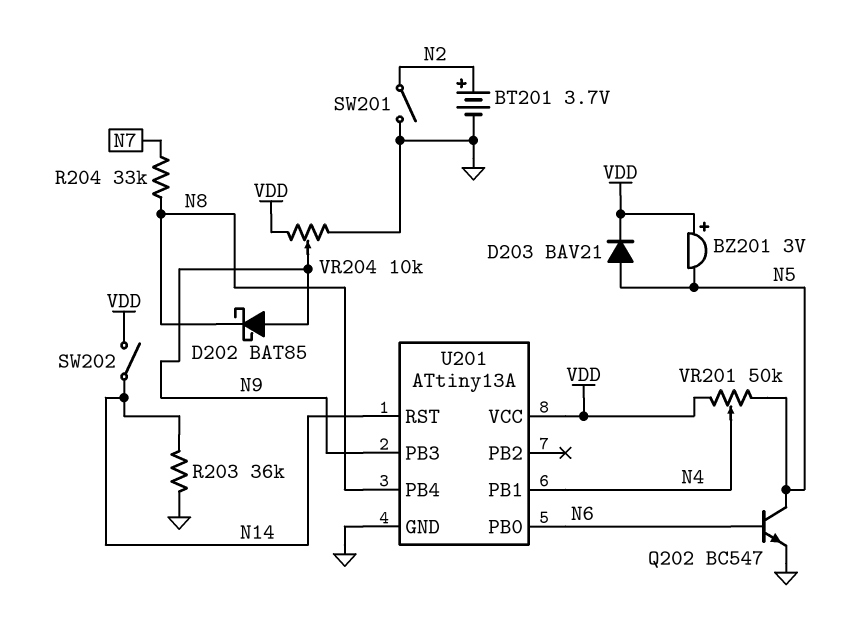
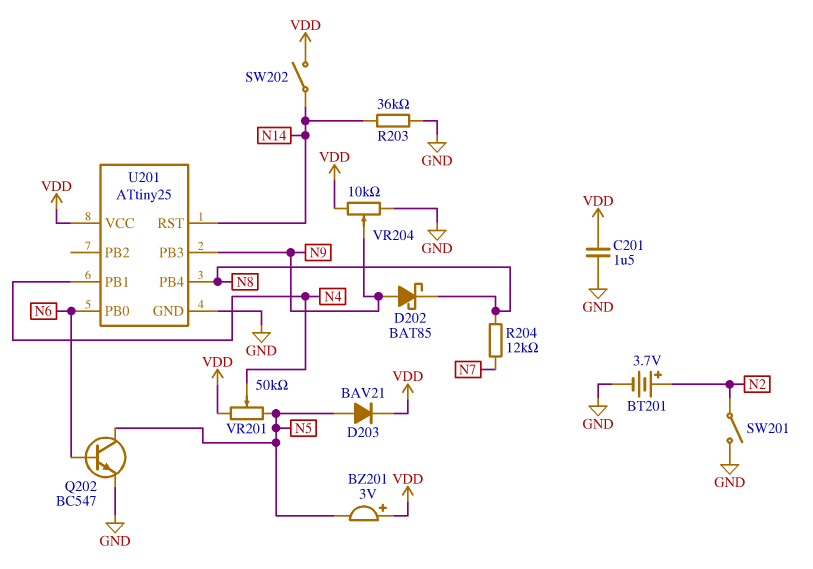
C201: none -> 1.5uF (GND, VDD)
R204: 33k (N7, N8) -> 12k (N7, N8)
U201: ATtiny13A -> ATtiny25

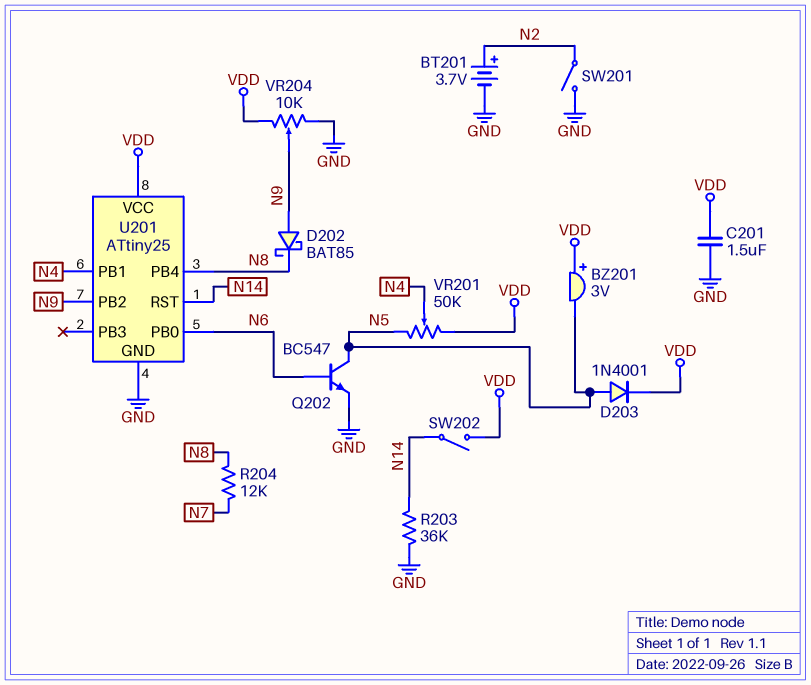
D203: diode BAV21 (A N5, K VDD) -> diode 1N4001 (A N5, K VDD)
U201 pin PB2: none -> N9
U201 pin PB3: N9 -> none

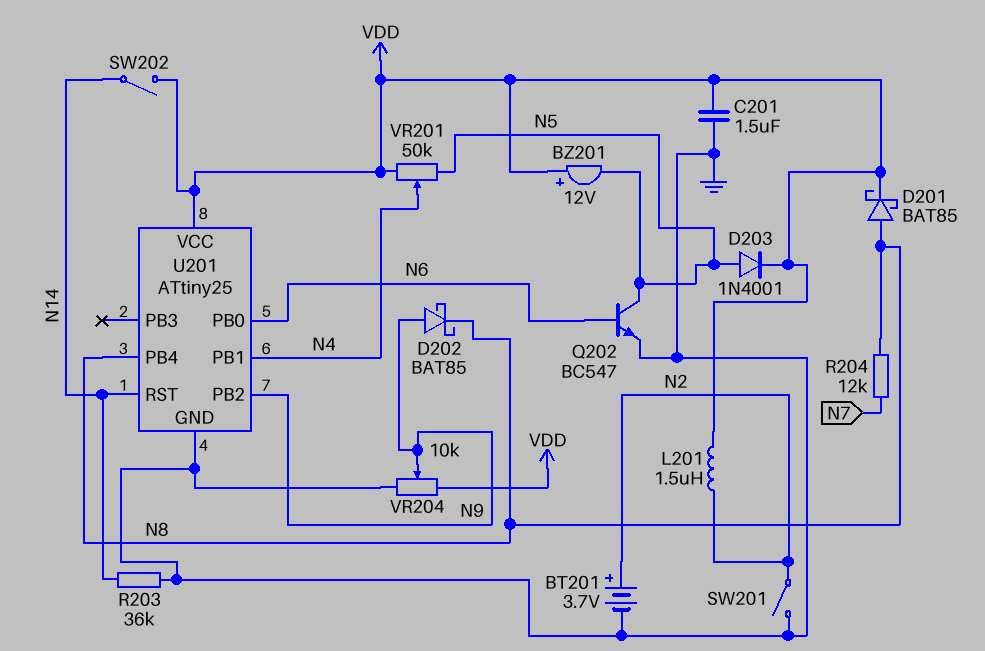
BZ201: buzzer 3V (plus VDD, minus N5) -> buzzer 12V (plus VDD, minus N5)
D201: none -> schottky BAT85 (A N8, K VDD)
L201: none -> 1.5uH (N2, VDD)

